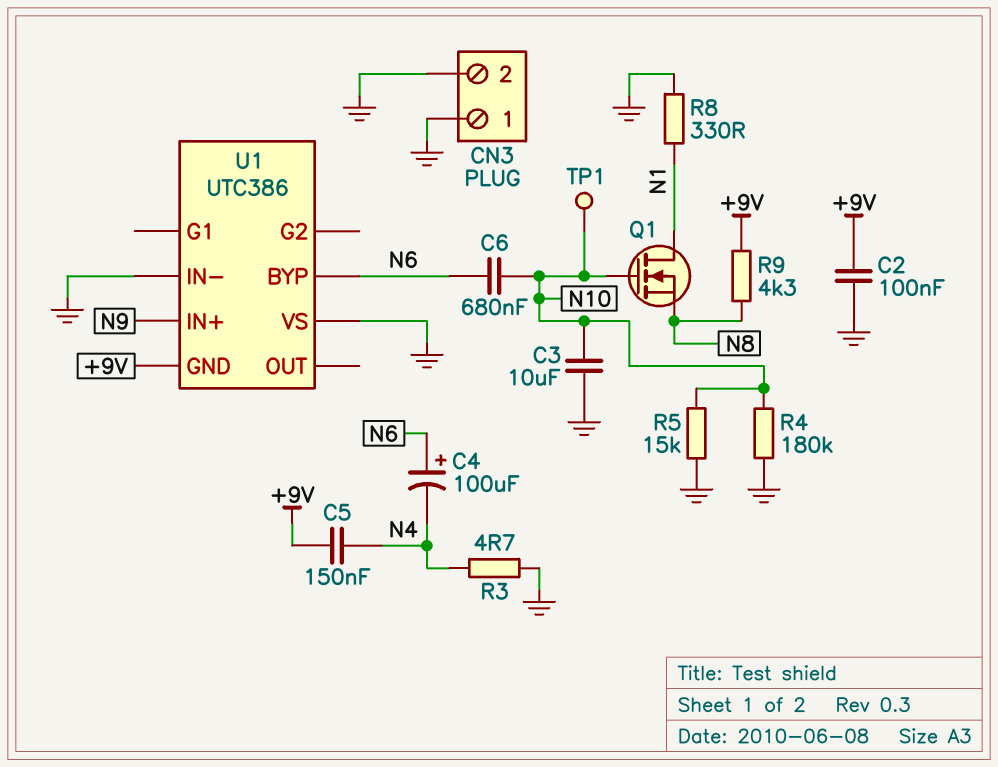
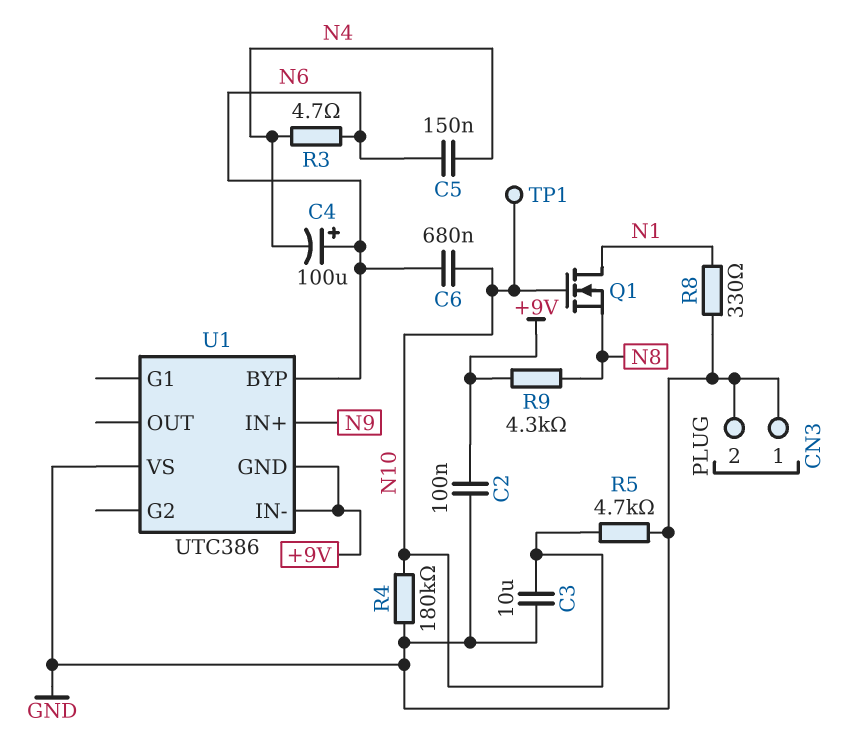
C5: 150nF (+9V, N4) -> 150nF (N4, N6)
R3: 4.7 (GND, N4) -> 4.7 (N4, N6)
R5: 15k (GND, N10) -> 4.7k (GND, N10)
U1 pin IN-: GND -> +9V

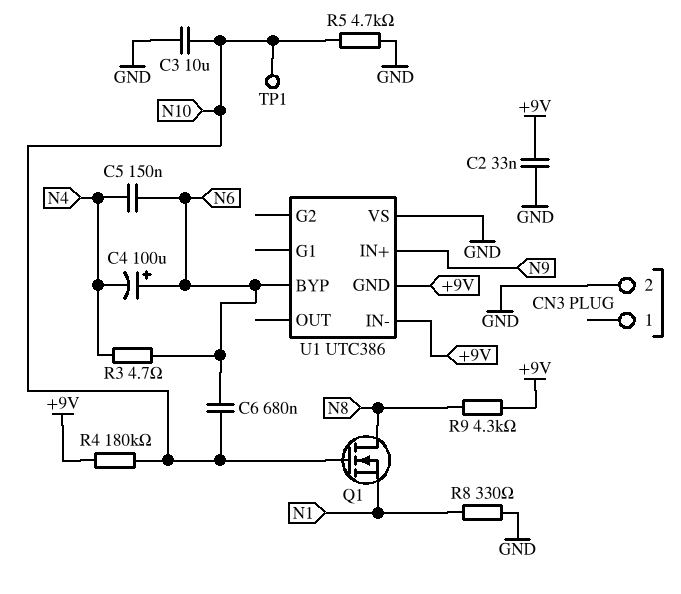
C2: 100nF (+9V, GND) -> 33nF (+9V, GND)
CN3 pin 1: GND -> none
Q1: NMOS (G N10, D N1, S N8) -> NMOS (G N10, D N8, S N1)
R4: 180k (GND, N10) -> 180k (+9V, N10)

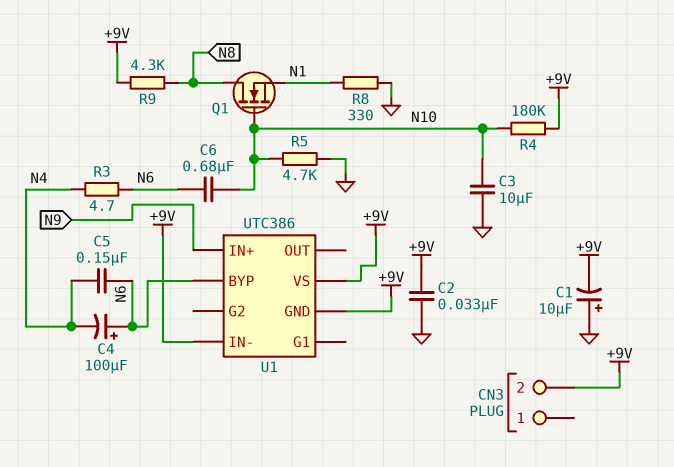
C1: none -> 10uF (plus GND, minus +9V)
CN3 pin 2: GND -> +9V
TP1: test point (N10) -> none
U1 pin VS: GND -> +9V

